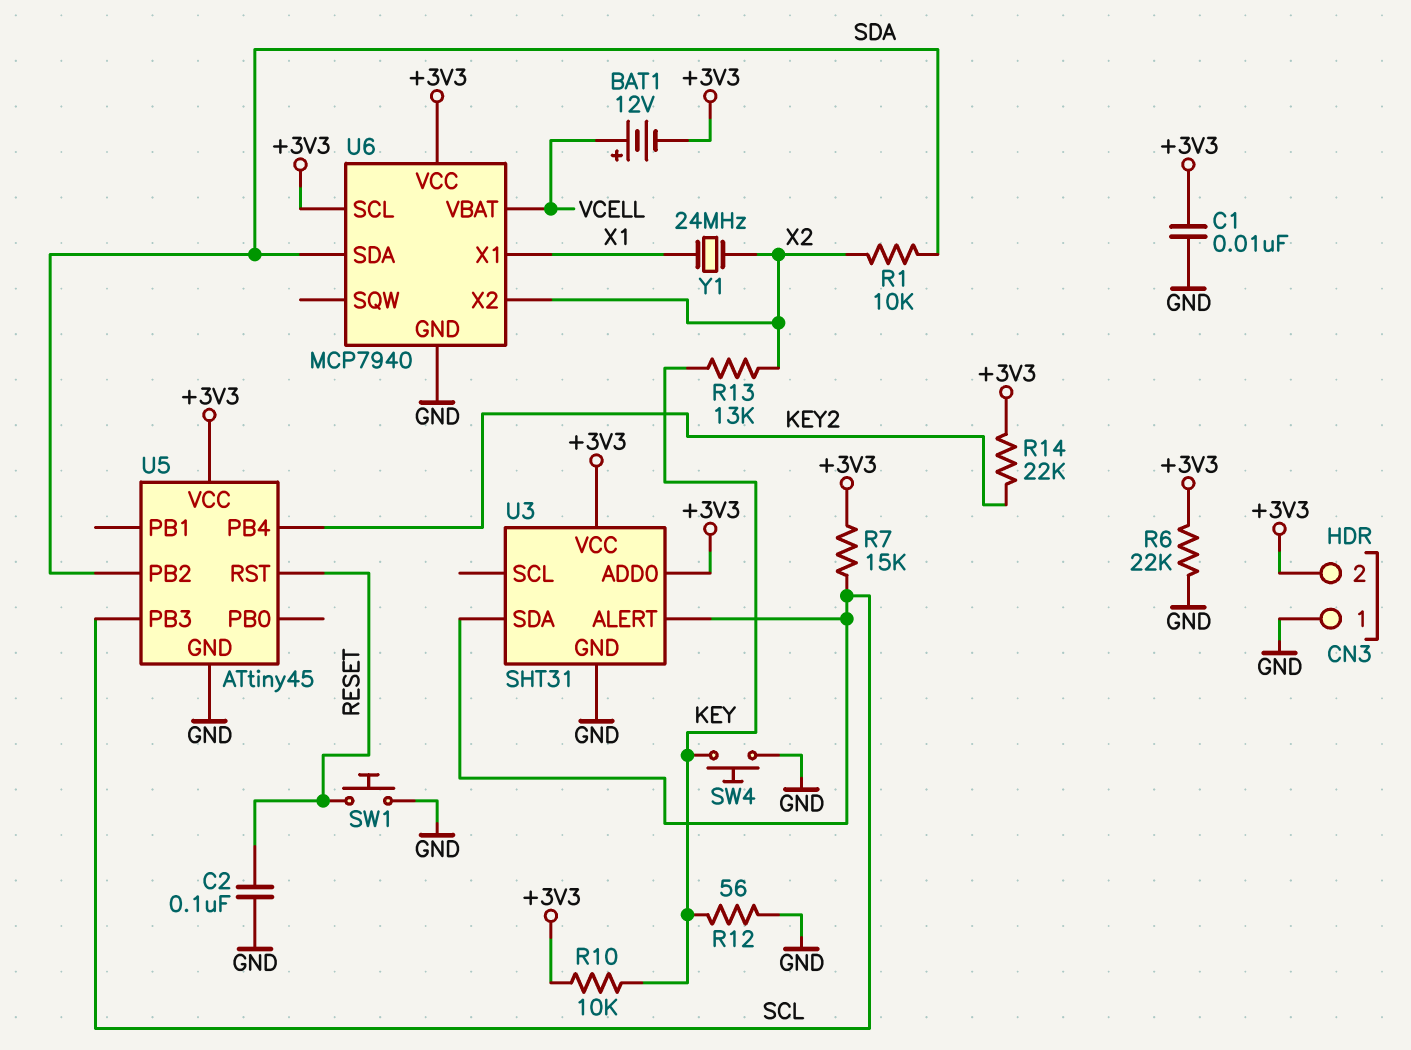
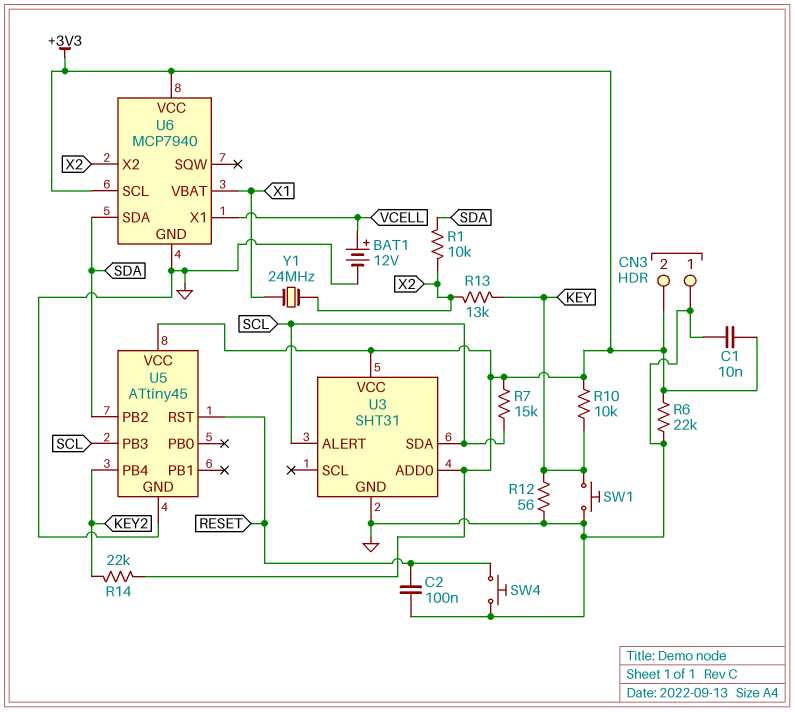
BAT1: 12V (plus VCELL, minus +3V3) -> 12V (plus VCELL, minus GND)
SW1: button (GND, RESET) -> button (GND, KEY)
SW4: button (GND, KEY) -> button (GND, RESET)
U6 pin VBAT: VCELL -> X1
U6 pin X1: X1 -> VCELL

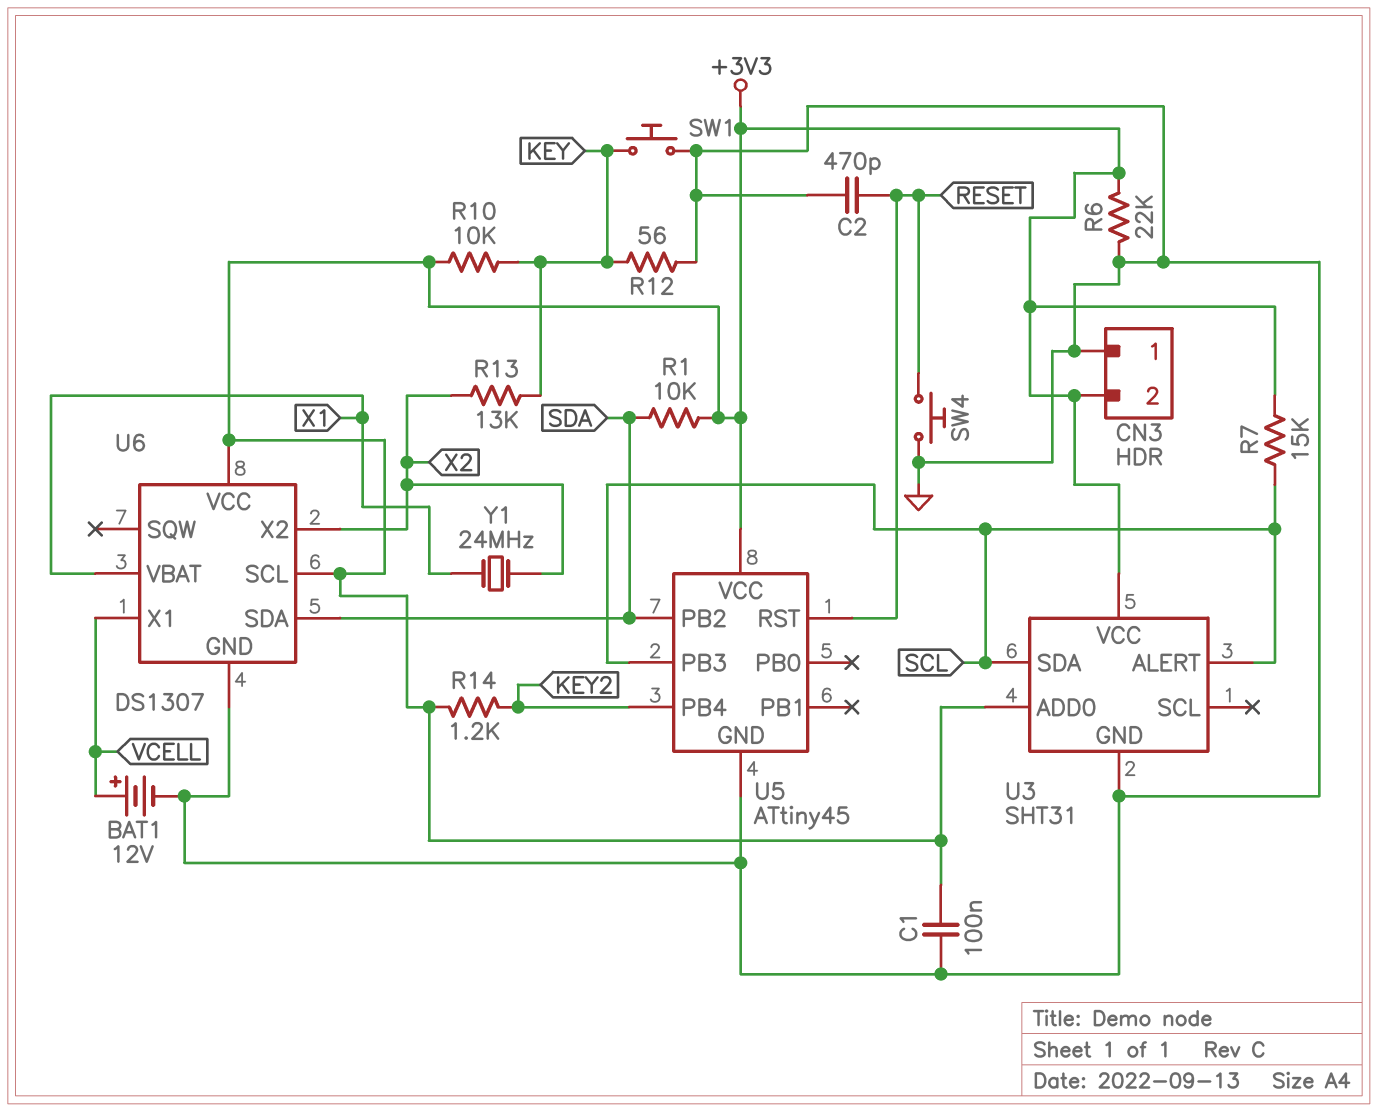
C1: 10nF (+3V3, GND) -> 100nF (+3V3, GND)
C2: 100nF (GND, RESET) -> 470pF (GND, RESET)
R1: 10k (SDA, X2) -> 10k (+3V3, SDA)
R14: 22k (+3V3, KEY2) -> 1.2k (+3V3, KEY2)
U6: MCP7940 -> DS1307

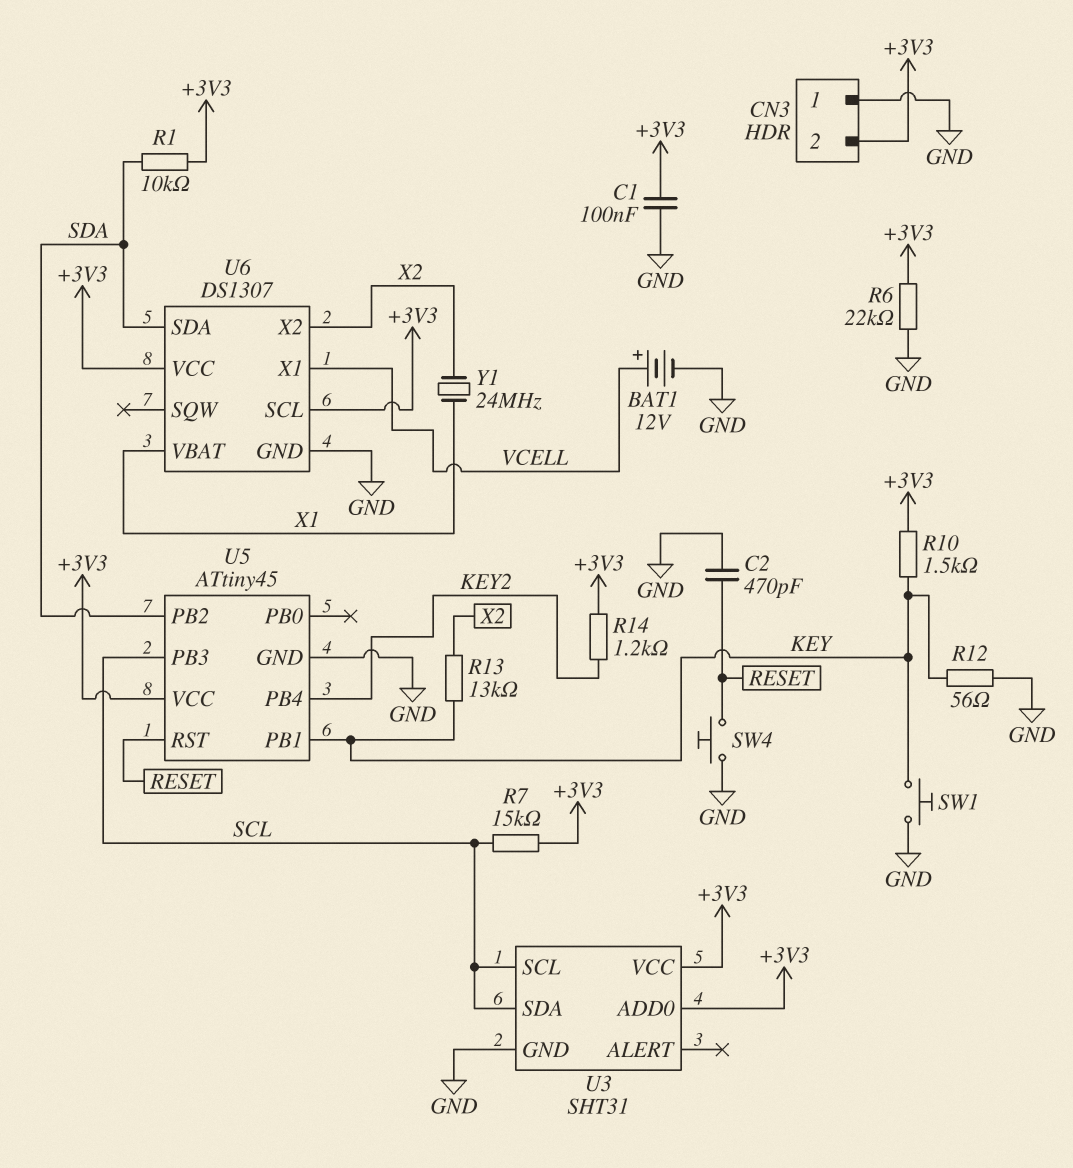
R10: 10k (+3V3, KEY) -> 1.5k (+3V3, KEY)
U3 pin ALERT: SCL -> none
U3 pin SCL: none -> SCL
U5 pin PB1: none -> KEY

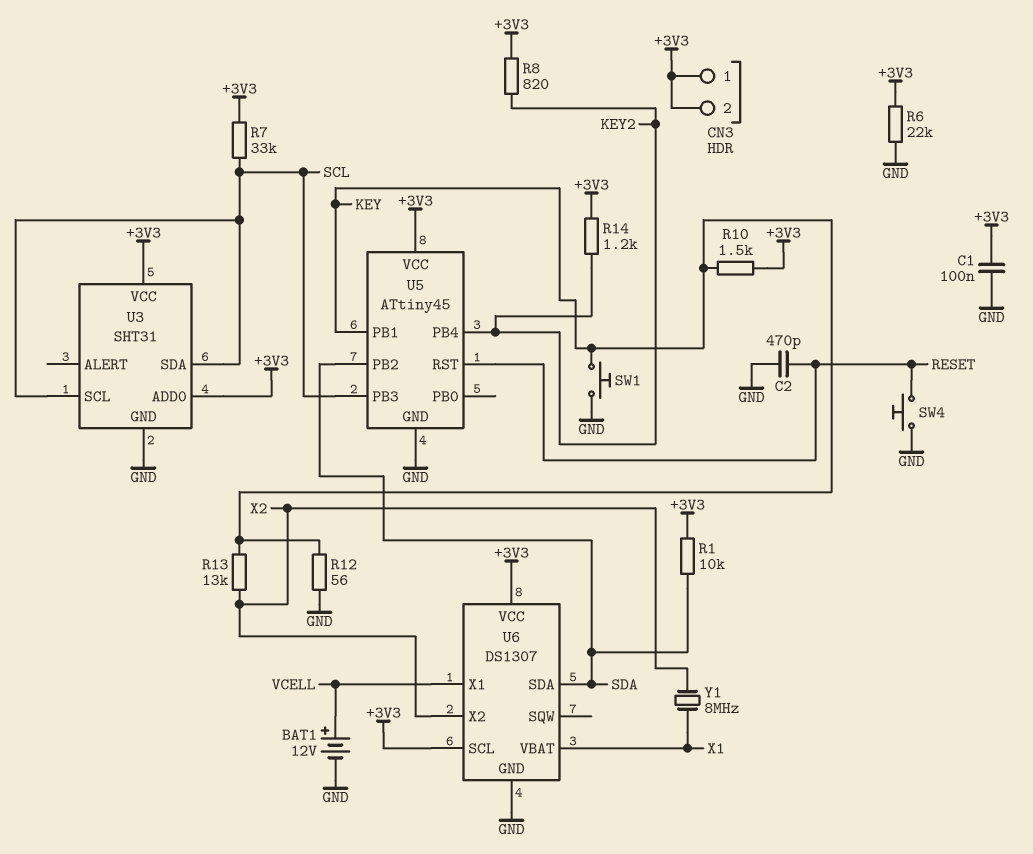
CN3 pin 1: GND -> +3V3
R7: 15k (+3V3, SCL) -> 33k (+3V3, SCL)
R8: none -> 820 (+3V3, KEY2)
Y1: 24MHz (X1, X2) -> 8MHz (X1, X2)

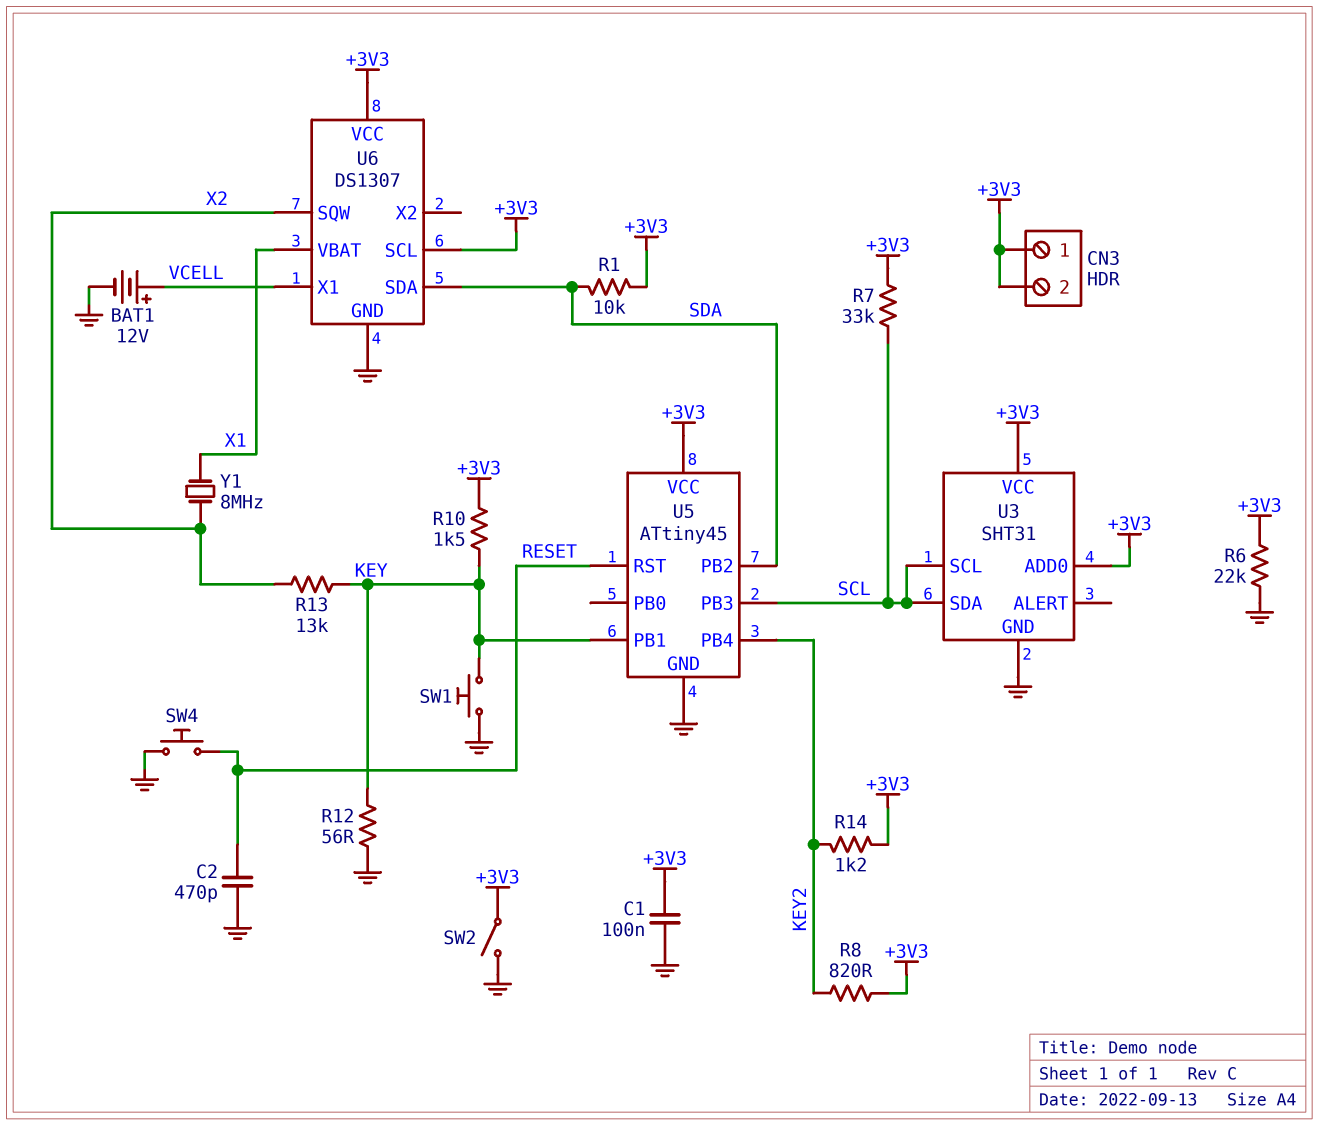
SW2: none -> switch (+3V3, GND)
U6 pin SQW: none -> X2
U6 pin X2: X2 -> none

